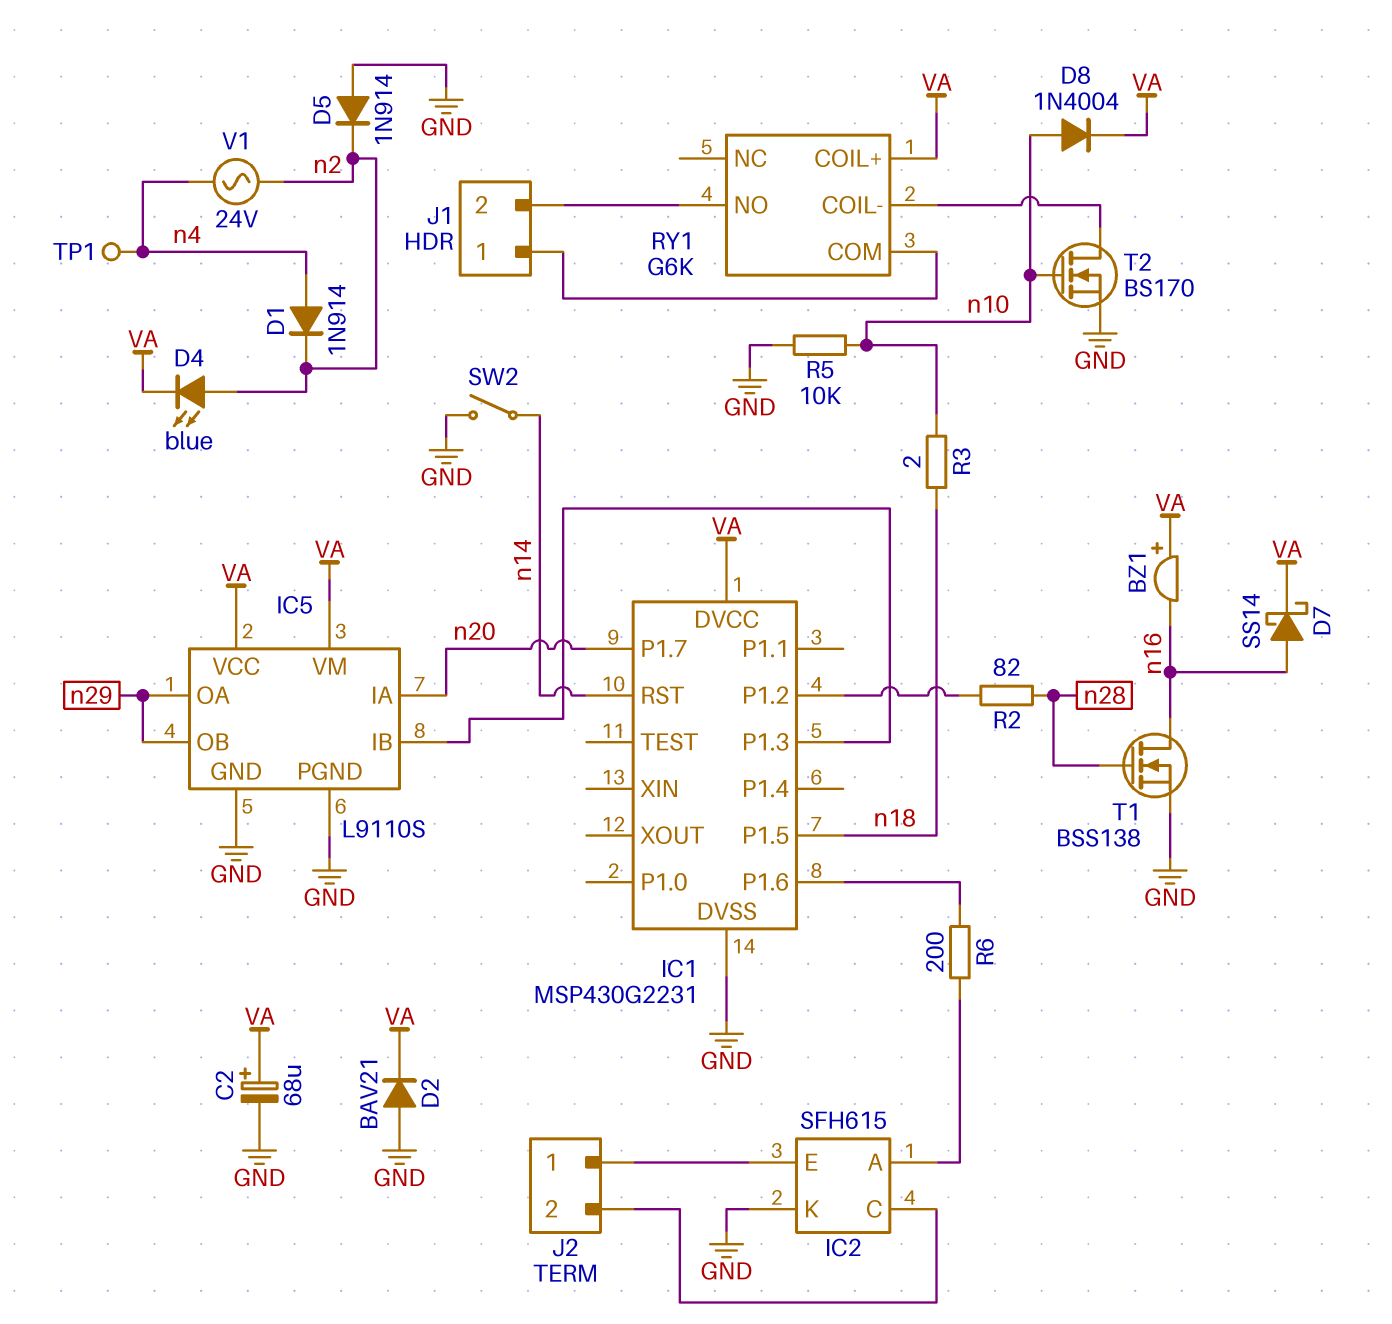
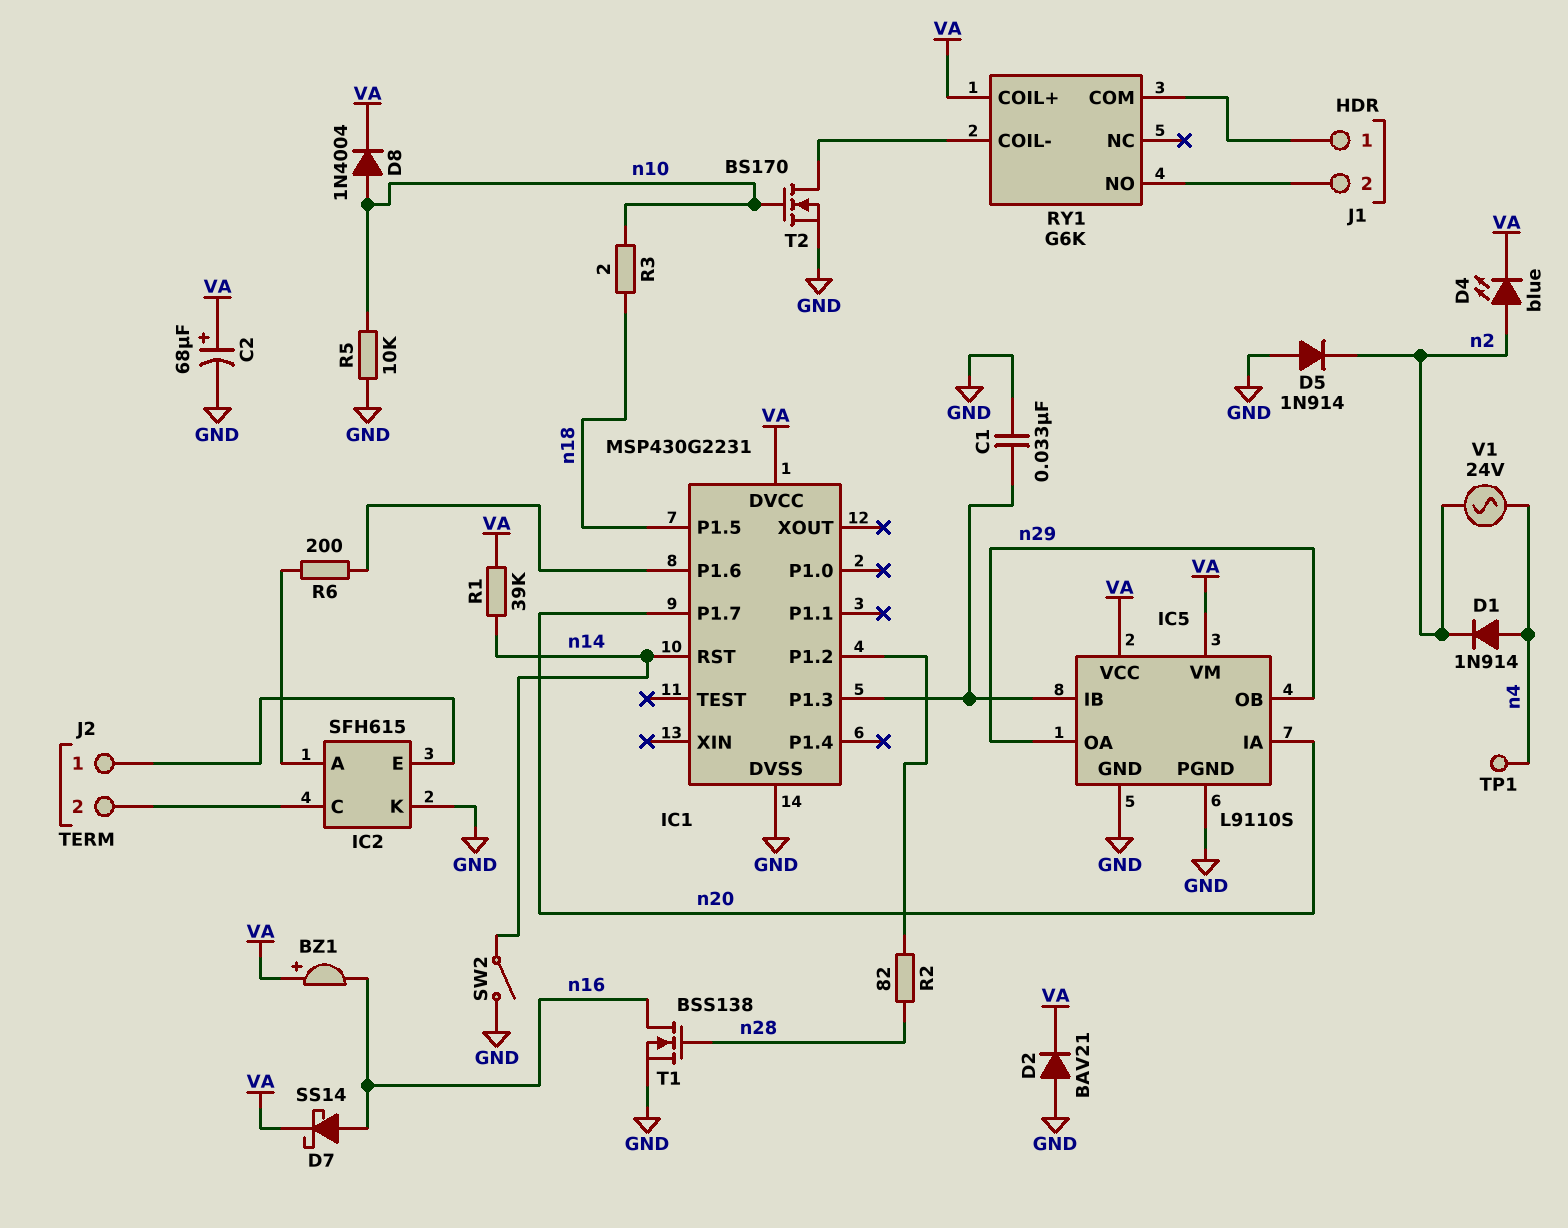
C1: none -> 33nF (GND, IC1/P1.3)
R1: none -> 39k (VA, n14)

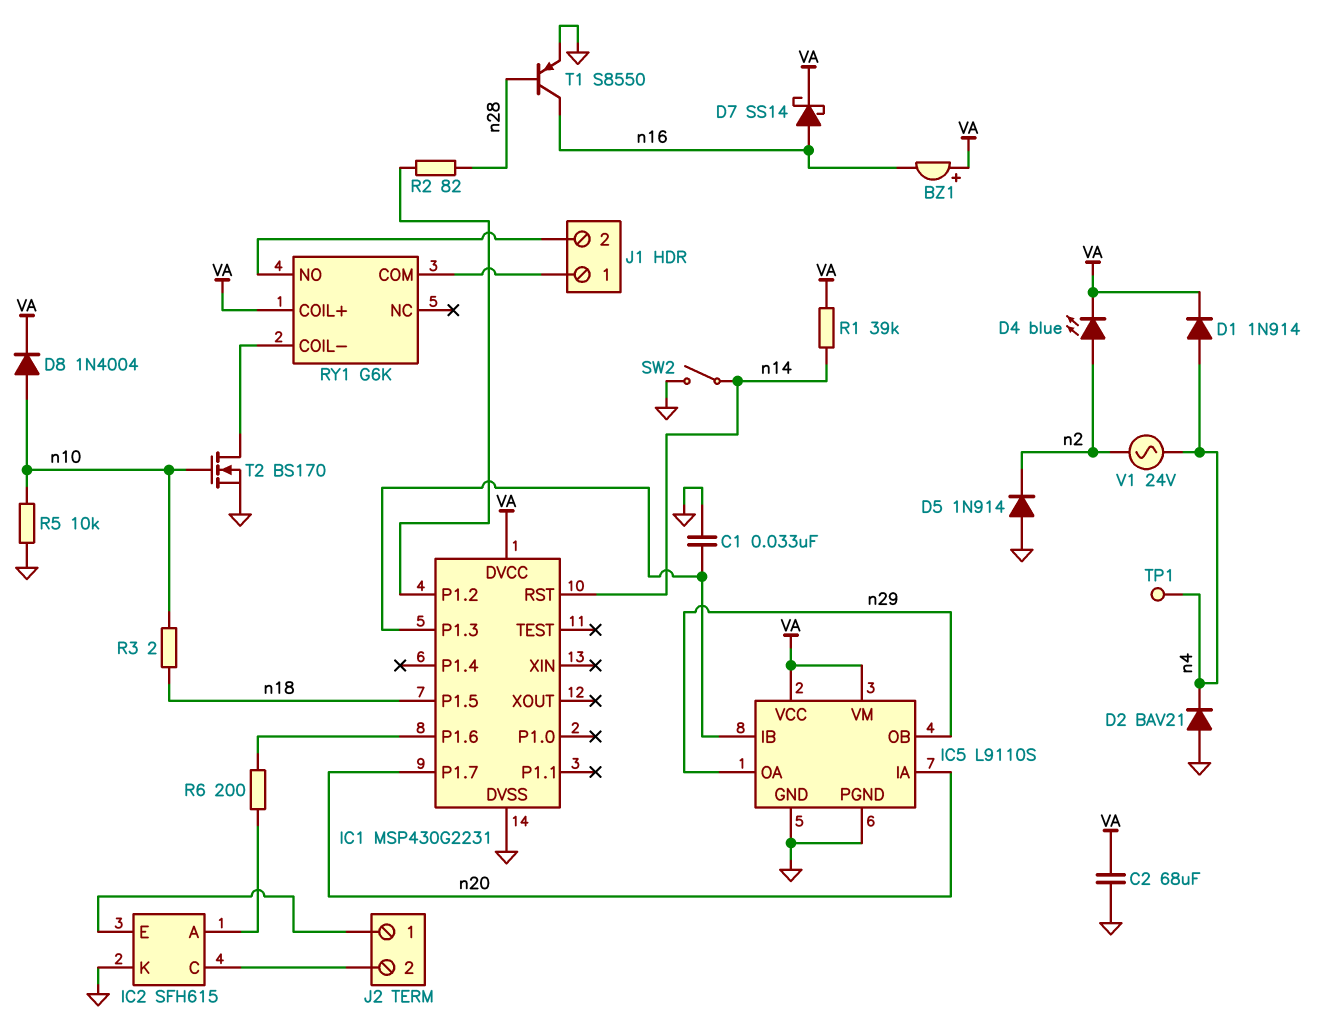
C2: 68uF (plus VA, minus GND) -> 68uF (GND, VA)
D1: diode 1N914 (A n4, K n2) -> diode 1N914 (A n4, K VA)
D2: diode BAV21 (A GND, K VA) -> diode BAV21 (A GND, K n4)
T1: NMOS BSS138 (G n28, D n16, S GND) -> PNP S8550 (B n28, C n16, E GND)

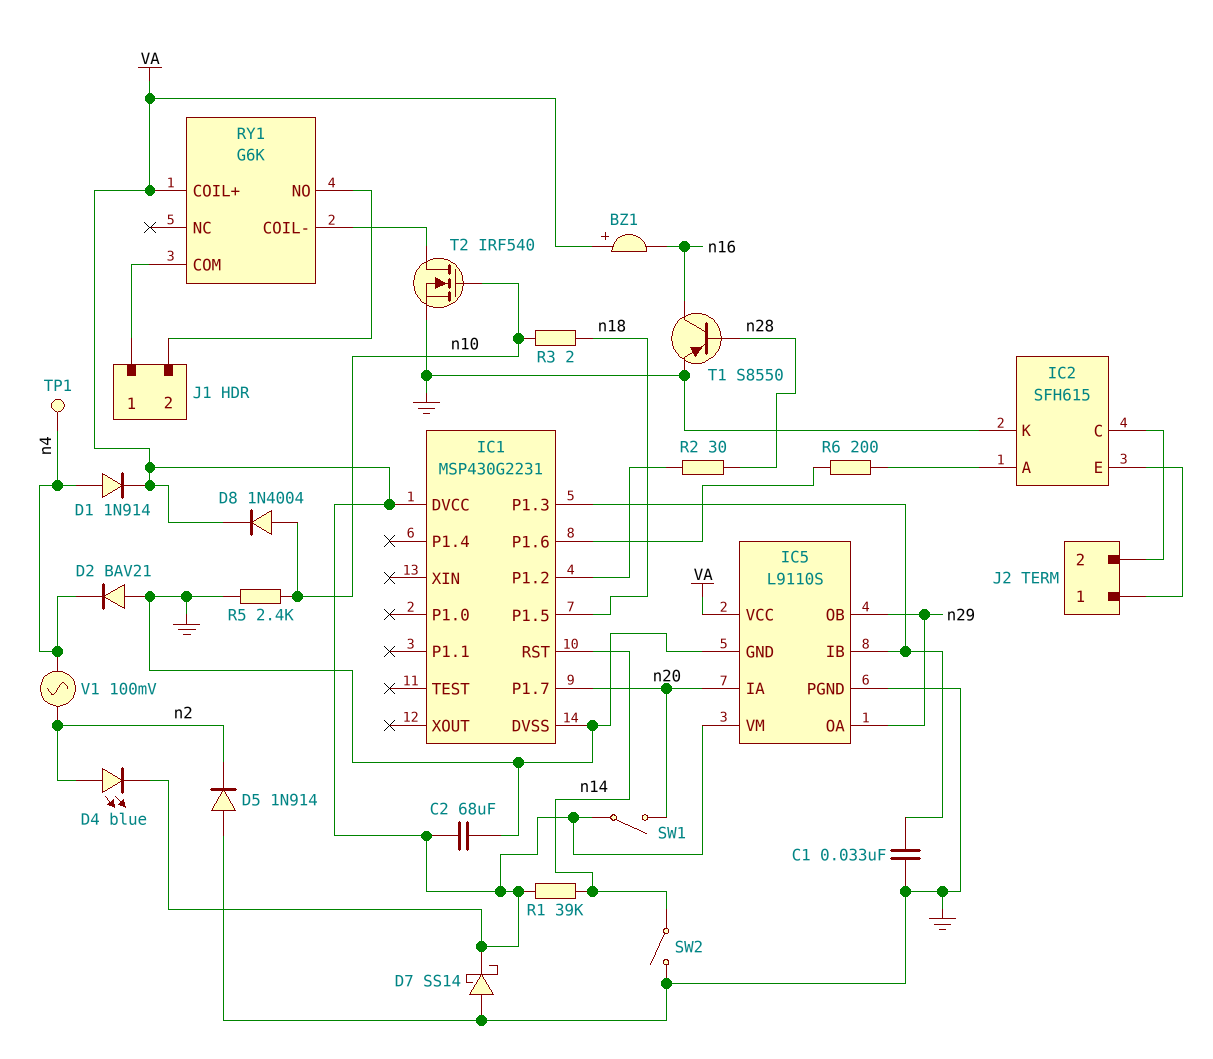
D7: schottky SS14 (A n16, K VA) -> schottky SS14 (A GND, K VA)
R2: 82 (IC1/P1.2, n28) -> 30 (IC1/P1.2, n28)
R5: 10k (GND, n10) -> 2.4k (GND, n10)
SW1: none -> switch (VA, n20)
T2: NMOS BS170 (G n10, D RY1/COIL-, S GND) -> NMOS IRF540 (G n10, D RY1/COIL-, S GND)
V1: AC 24V (n2, n4) -> AC 100mV (n2, n4)

